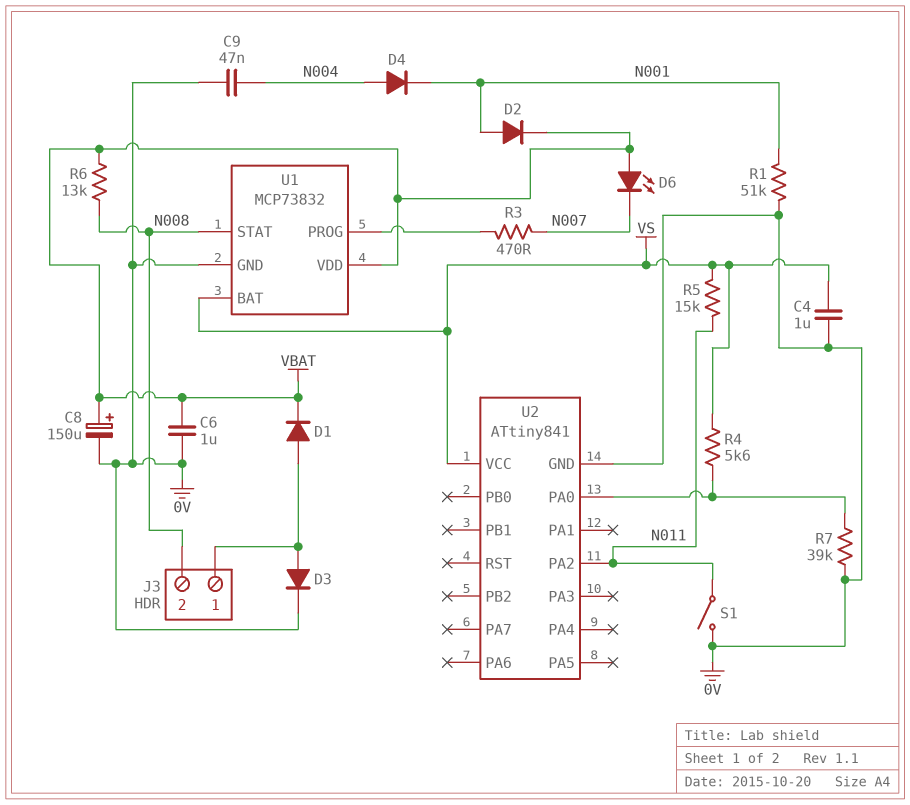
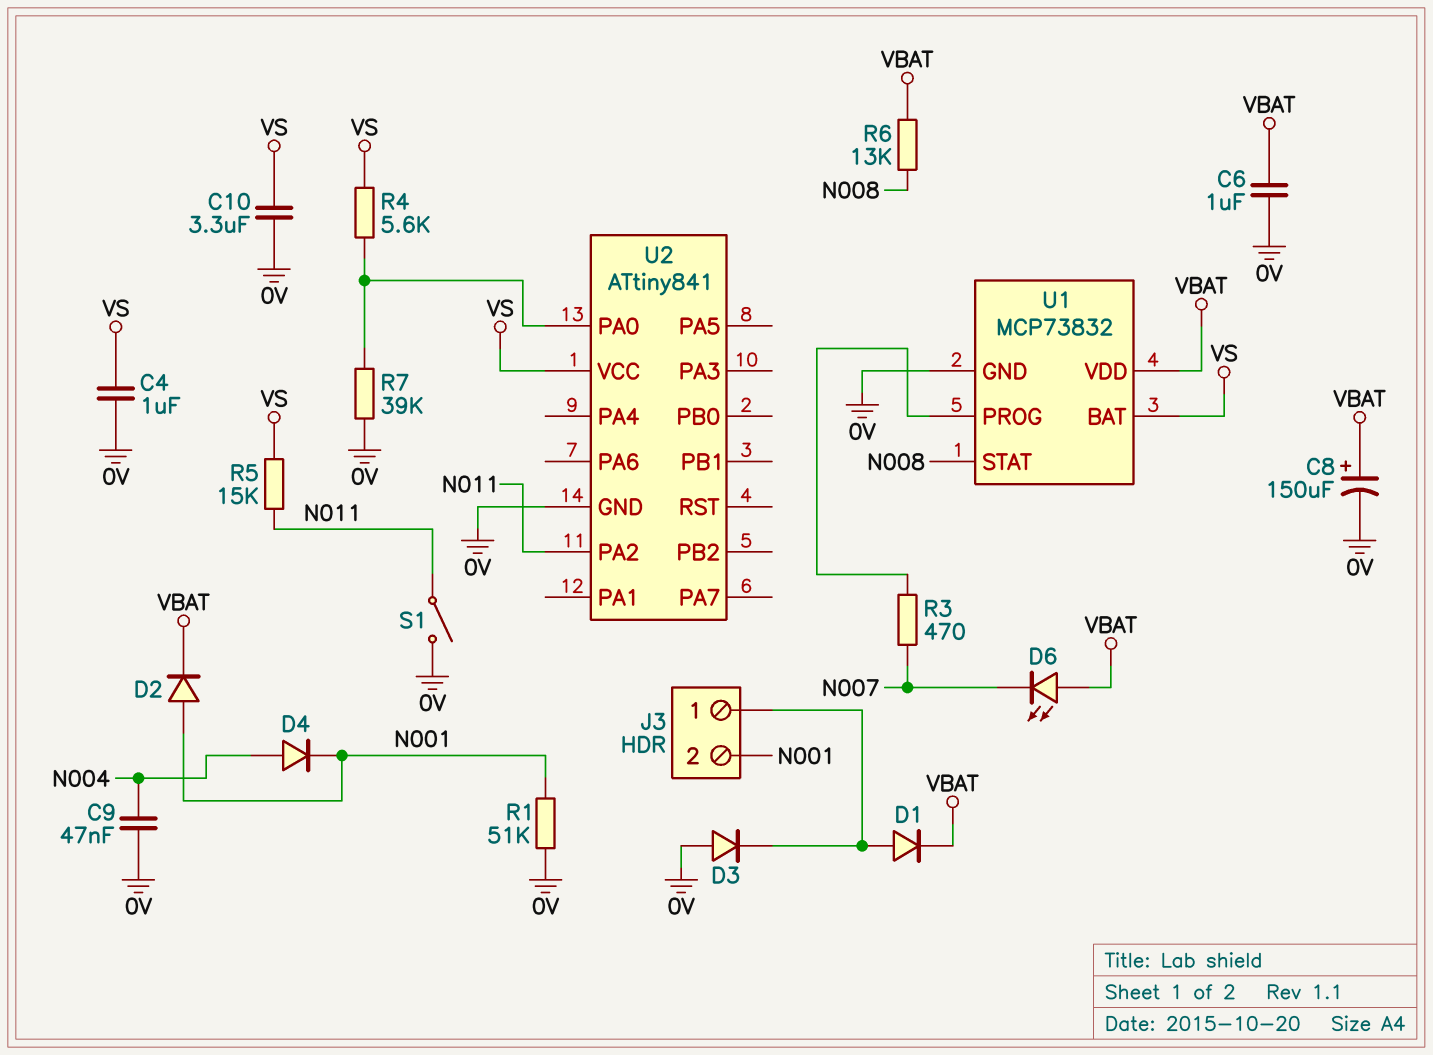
C10: none -> 3.3uF (0V, VS)
D3: diode (A J3/1, K 0V) -> diode (A 0V, K J3/1)
J3 pin 2: N008 -> N001

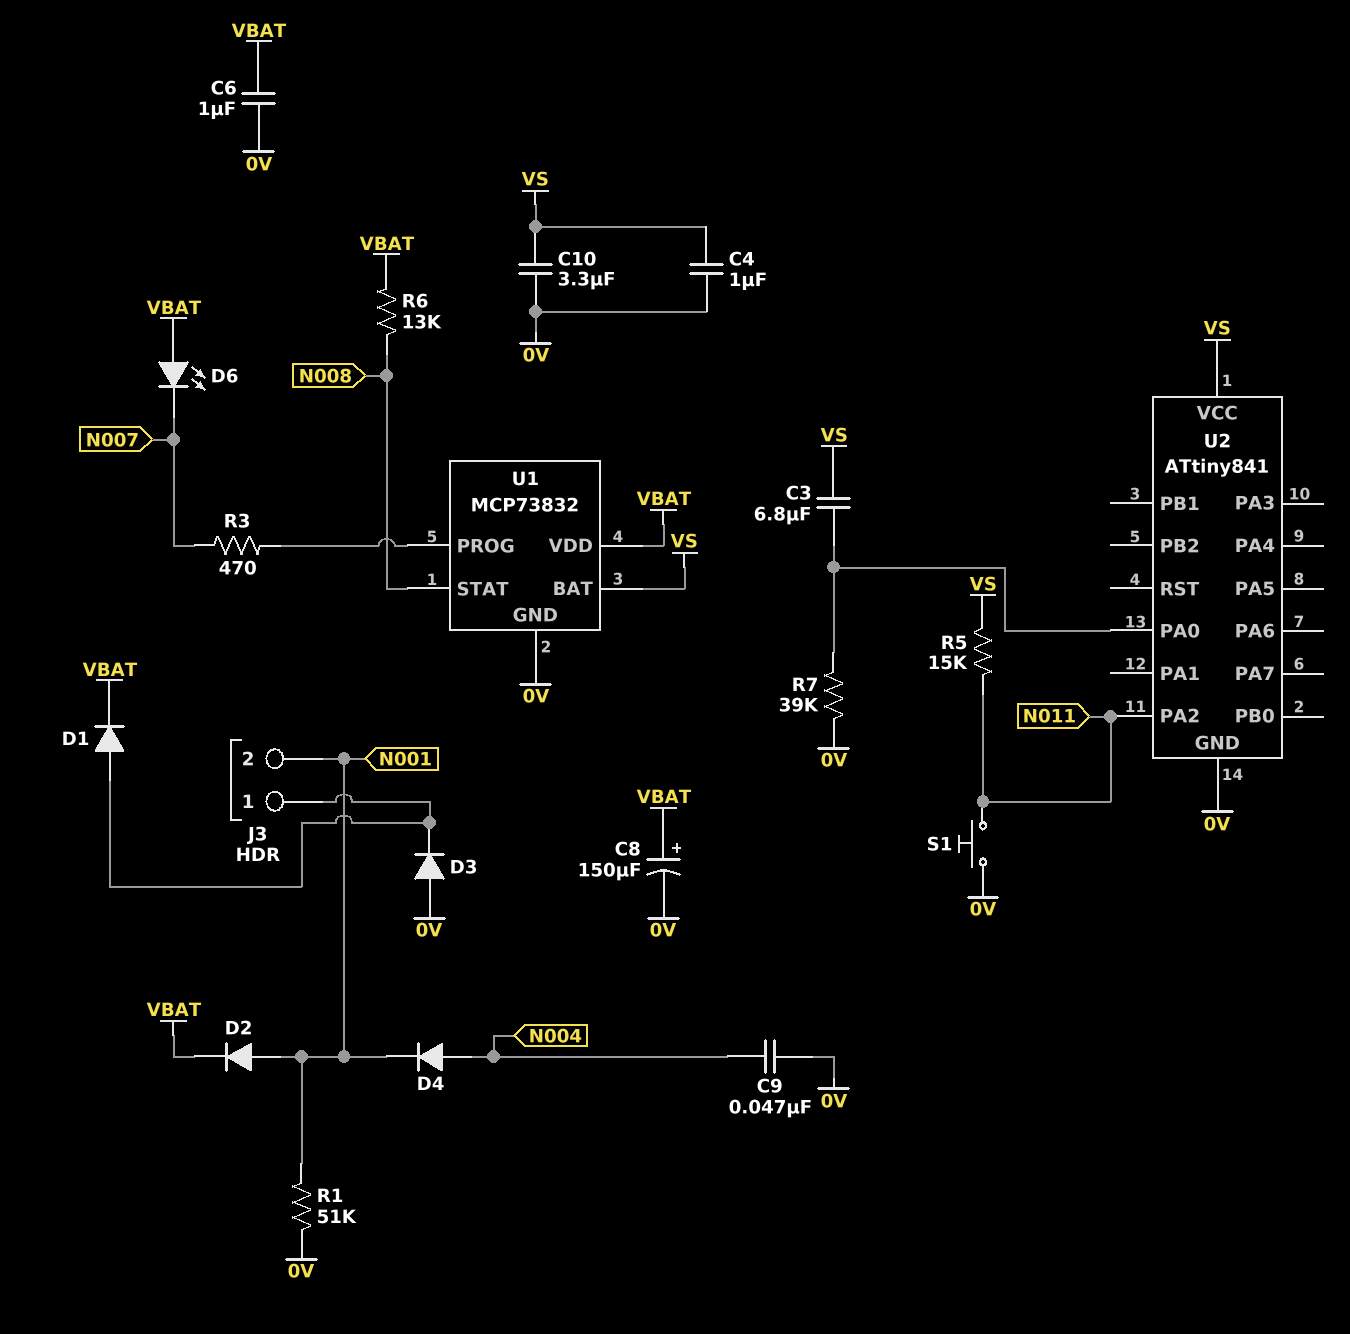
C3: none -> 6.8uF (U2/PA0, VS)
R4: 5.6k (U2/PA0, VS) -> none
S1: switch (0V, N011) -> button (0V, N011)

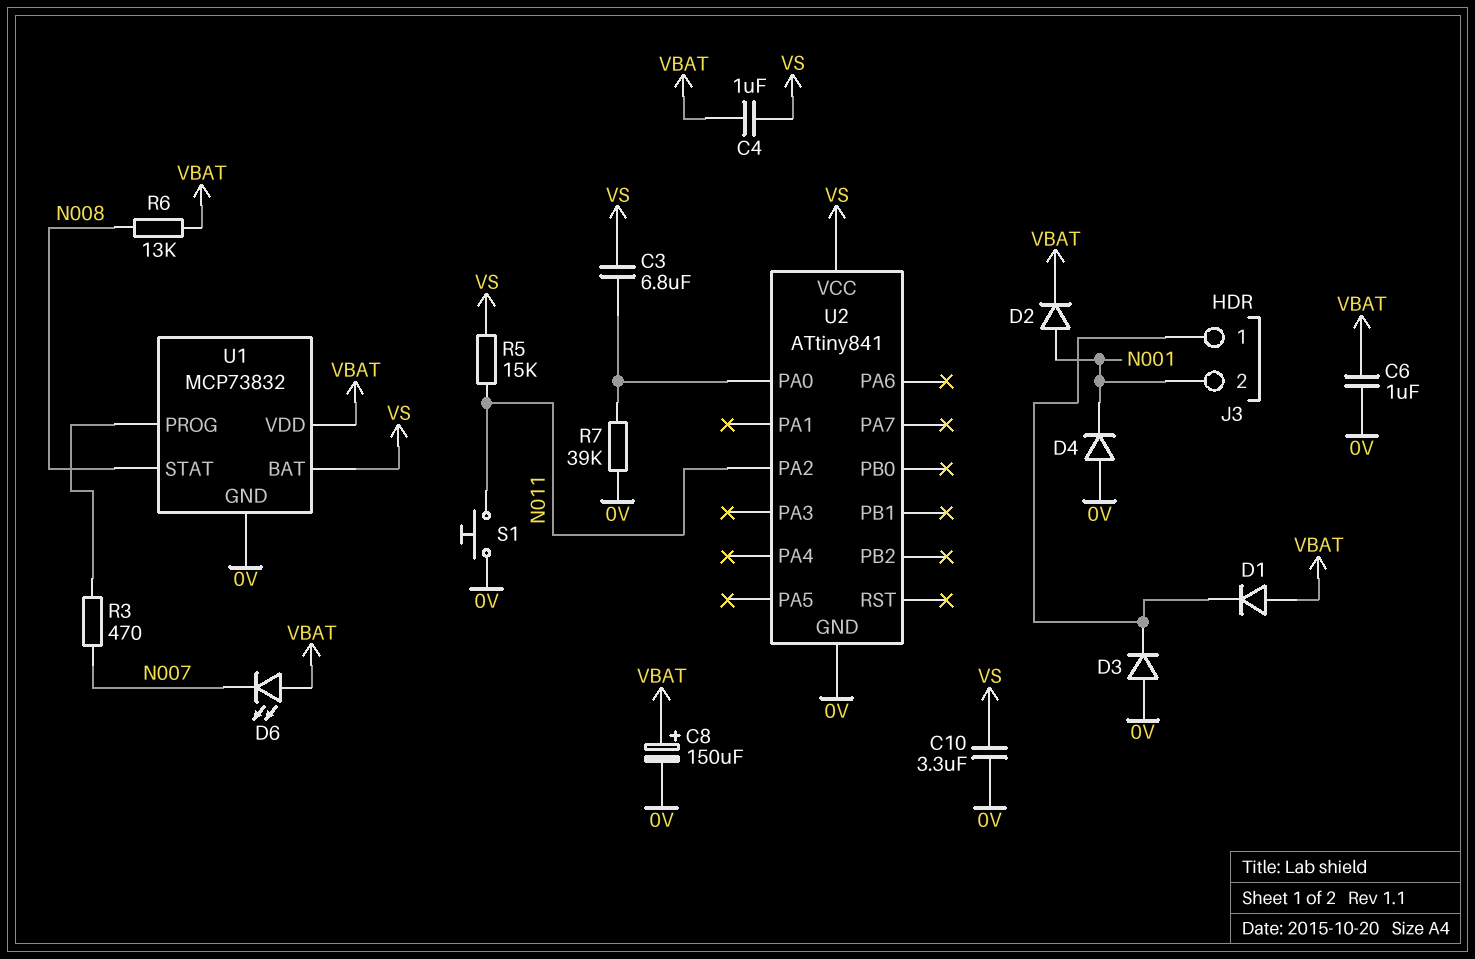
C4: 1uF (0V, VS) -> 1uF (VBAT, VS)
C9: 47nF (0V, N004) -> none
D1: diode (A J3/1, K VBAT) -> diode (A VBAT, K J3/1)
D4: diode (A N004, K N001) -> diode (A 0V, K N001)
R1: 51k (0V, N001) -> none

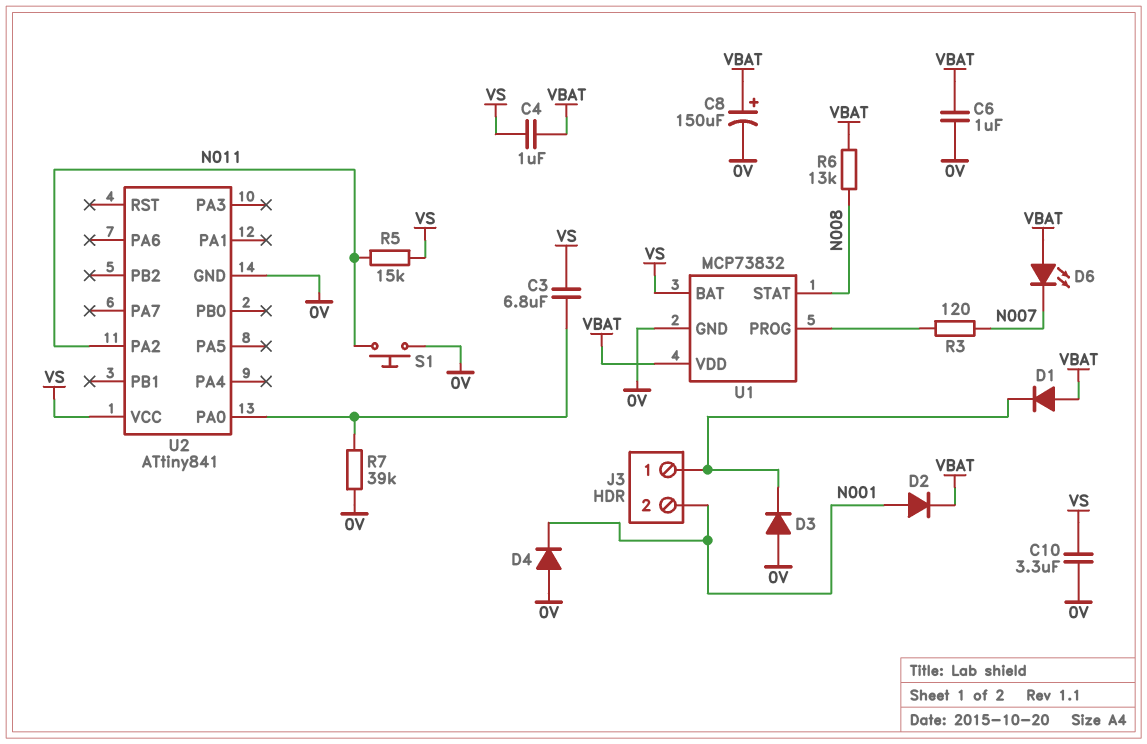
R3: 470 (N007, U1/PROG) -> 120 (N007, U1/PROG)

